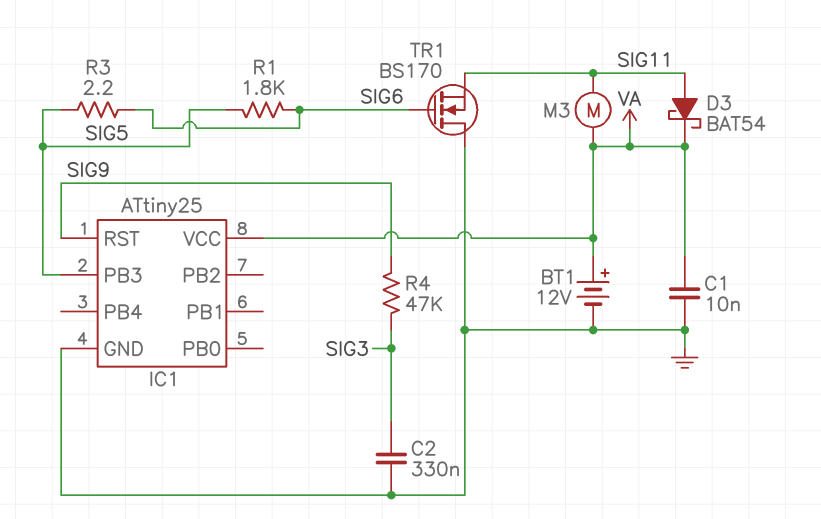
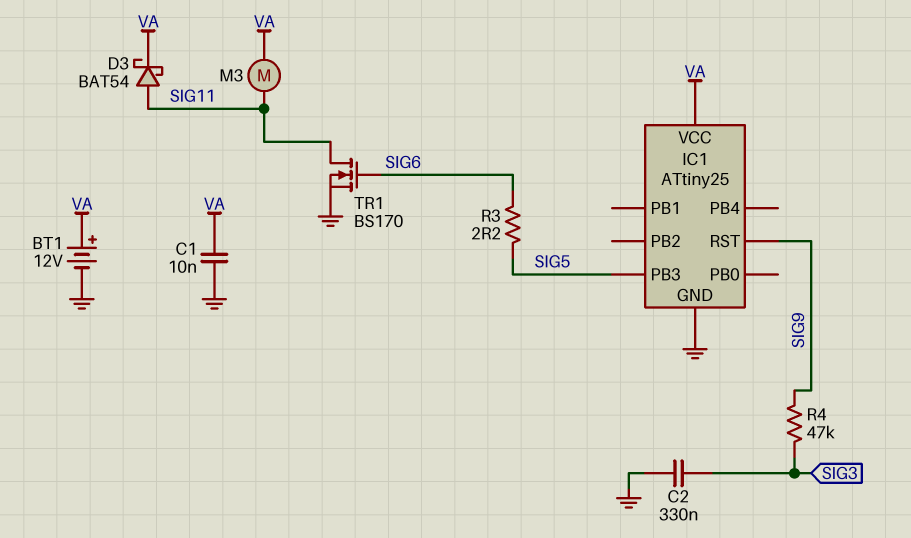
R1: 1.8k (SIG5, SIG6) -> none
TR1: NMOS BS170 (G SIG6, D GND, S SIG11) -> NMOS BS170 (G SIG6, D SIG11, S GND)

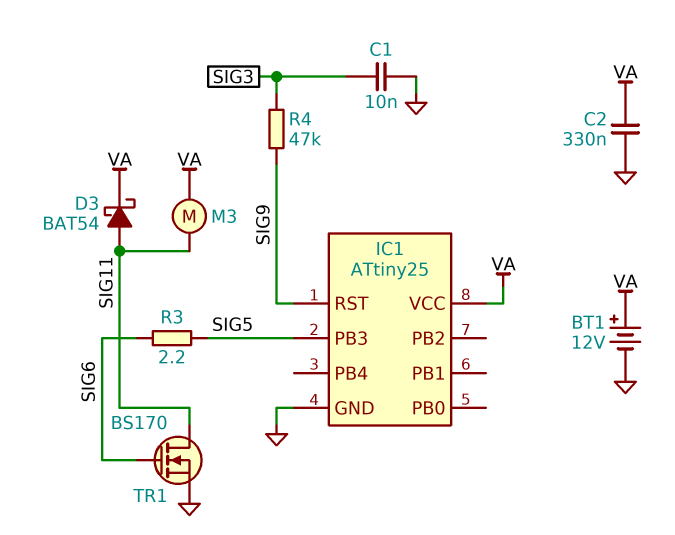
C1: 10nF (GND, VA) -> 10nF (GND, SIG3)
C2: 330nF (GND, SIG3) -> 330nF (GND, VA)

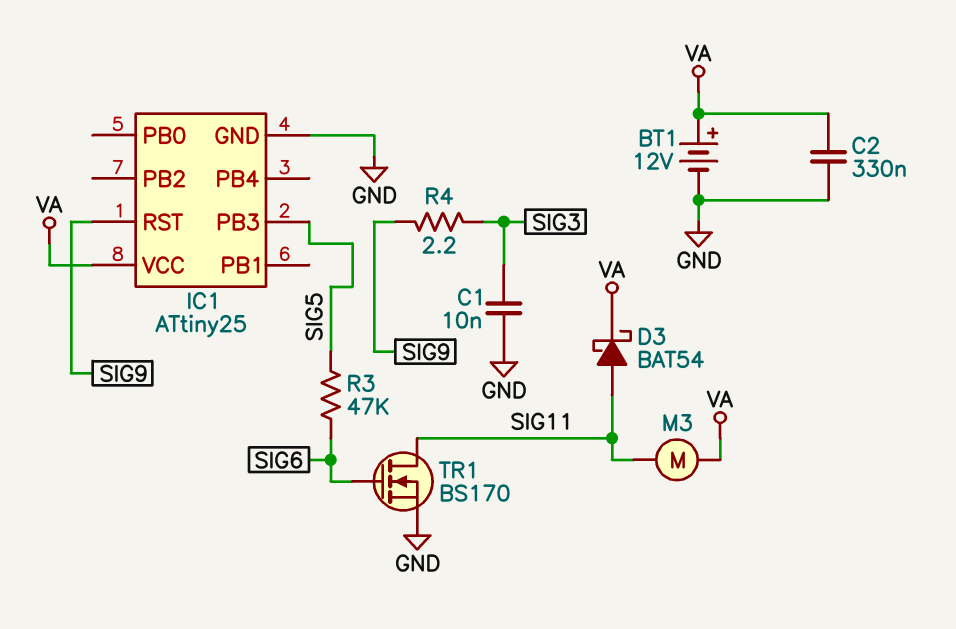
R3: 2.2 (SIG5, SIG6) -> 47k (SIG5, SIG6)
R4: 47k (SIG3, SIG9) -> 2.2 (SIG3, SIG9)

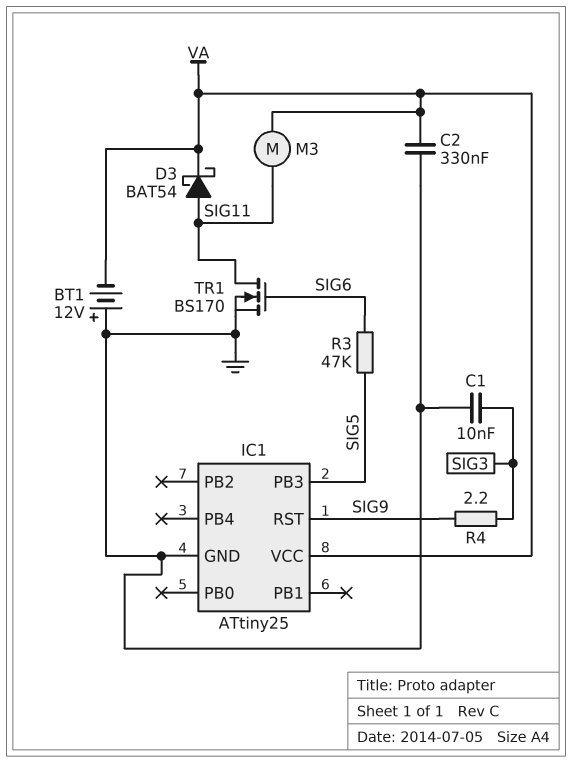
BT1: 12V (plus VA, minus GND) -> 12V (plus GND, minus VA)

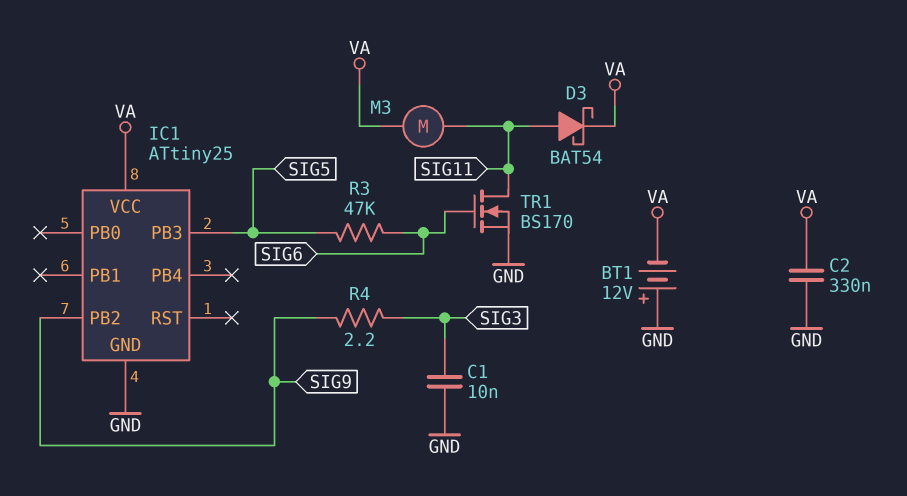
IC1 pin PB2: none -> SIG9
IC1 pin RST: SIG9 -> none

